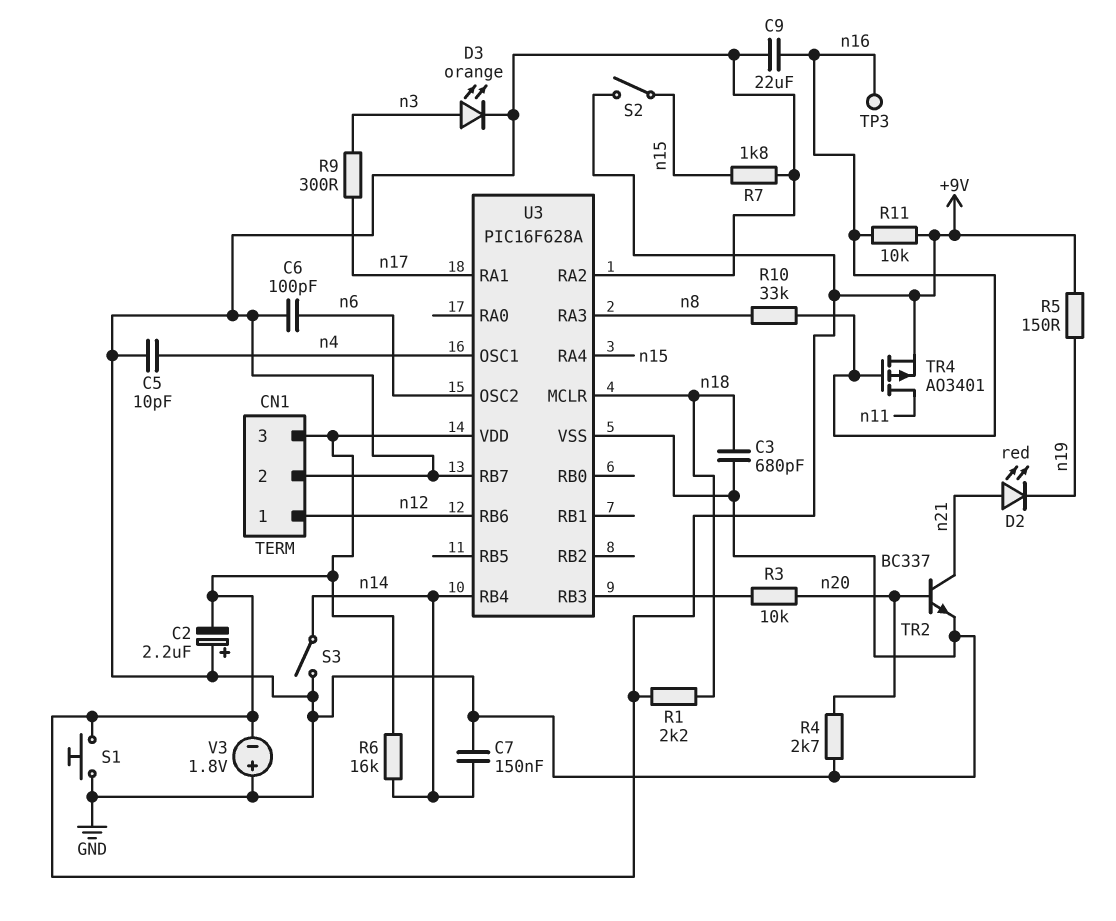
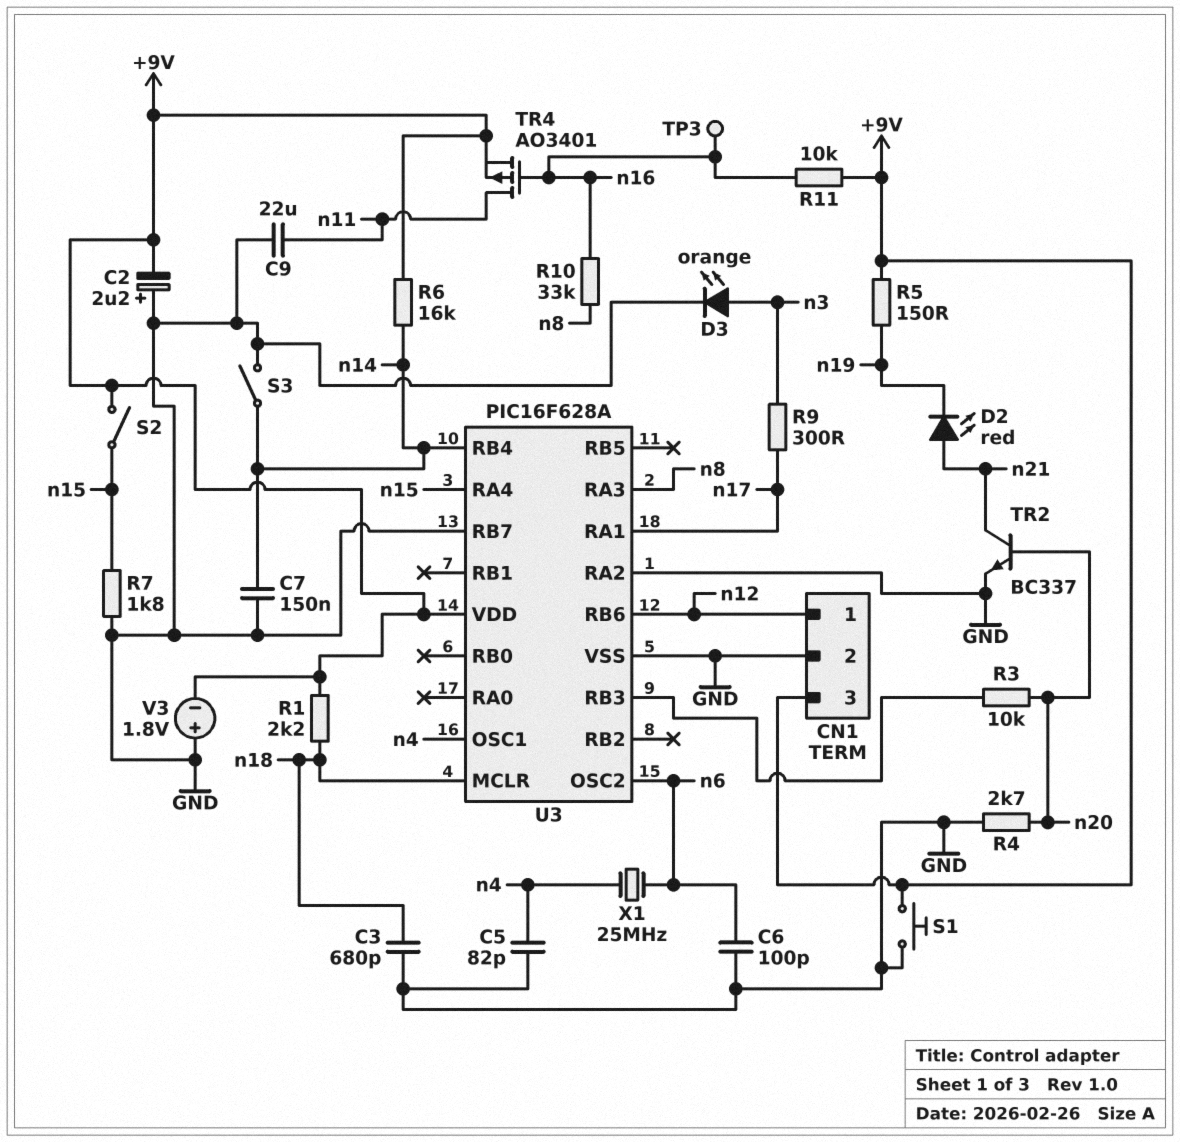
C5: 10pF (GND, n4) -> 82pF (GND, n4)
C9: 22uF (GND, n16) -> 22uF (GND, n11)
X1: none -> 25MHz (n4, n6)

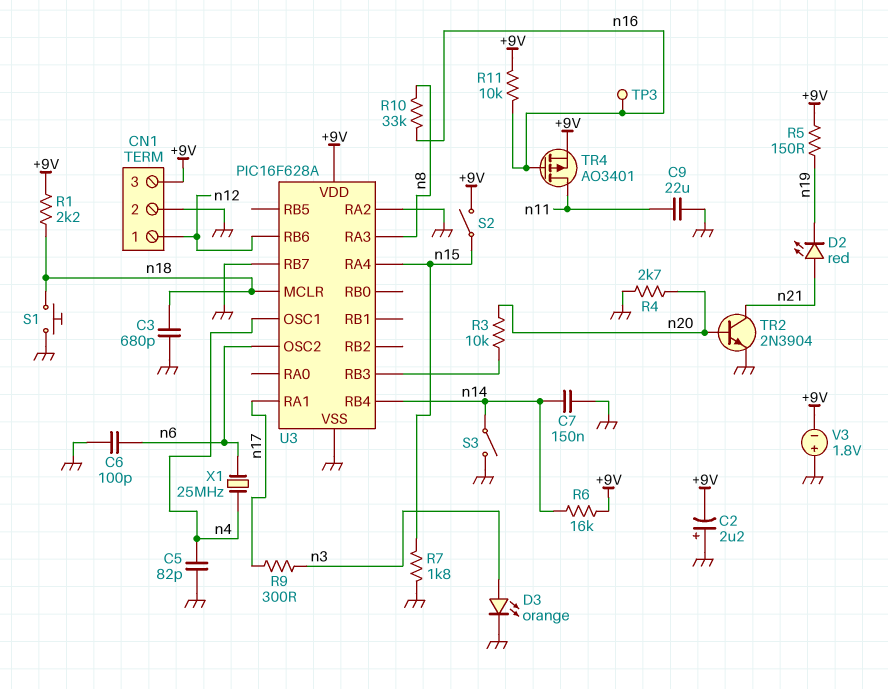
S1: button (+9V, GND) -> button (GND, n18)
TR2: NPN BC337 (B n20, C n21, E GND) -> NPN 2N3904 (B n20, C n21, E GND)

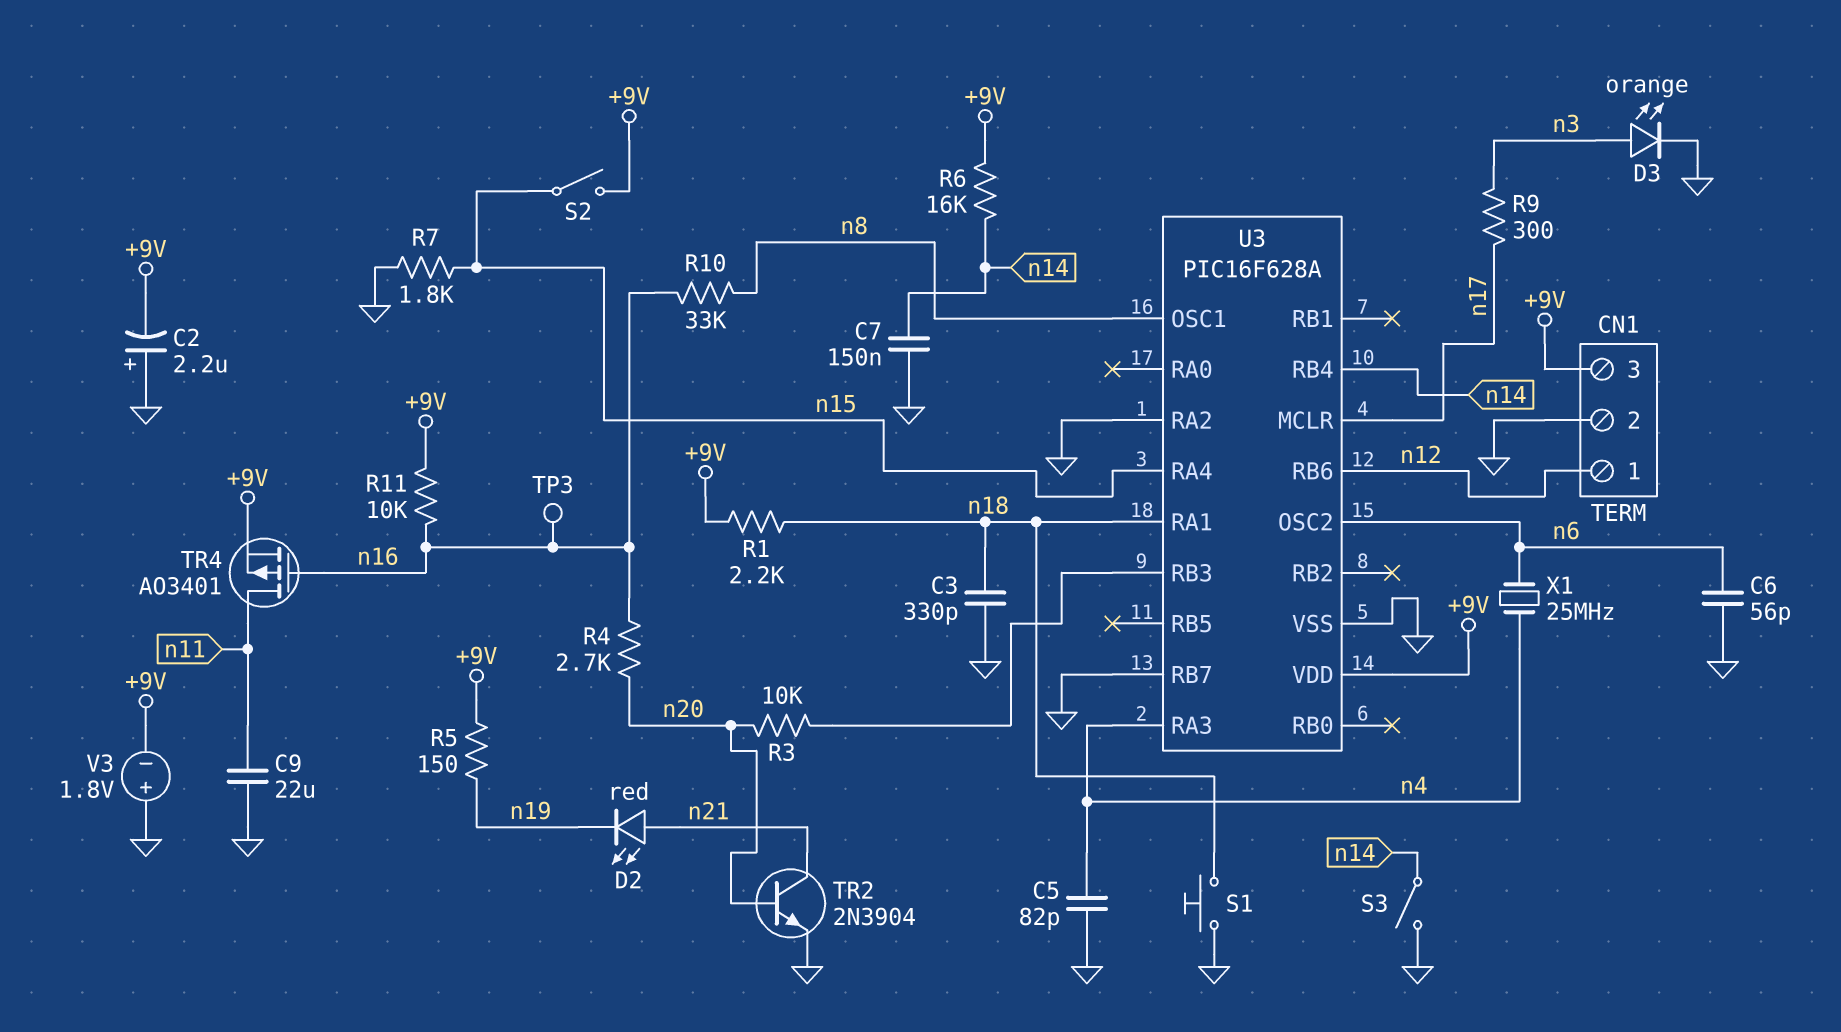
C3: 680pF (GND, n18) -> 330pF (GND, n18)
C6: 100pF (GND, n6) -> 56pF (GND, n6)
R4: 2.7k (GND, n20) -> 2.7k (n16, n20)
U3 pin MCLR: n18 -> n17
U3 pin OSC1: n4 -> n8
U3 pin RA1: n17 -> n18
U3 pin RA3: n8 -> n4

